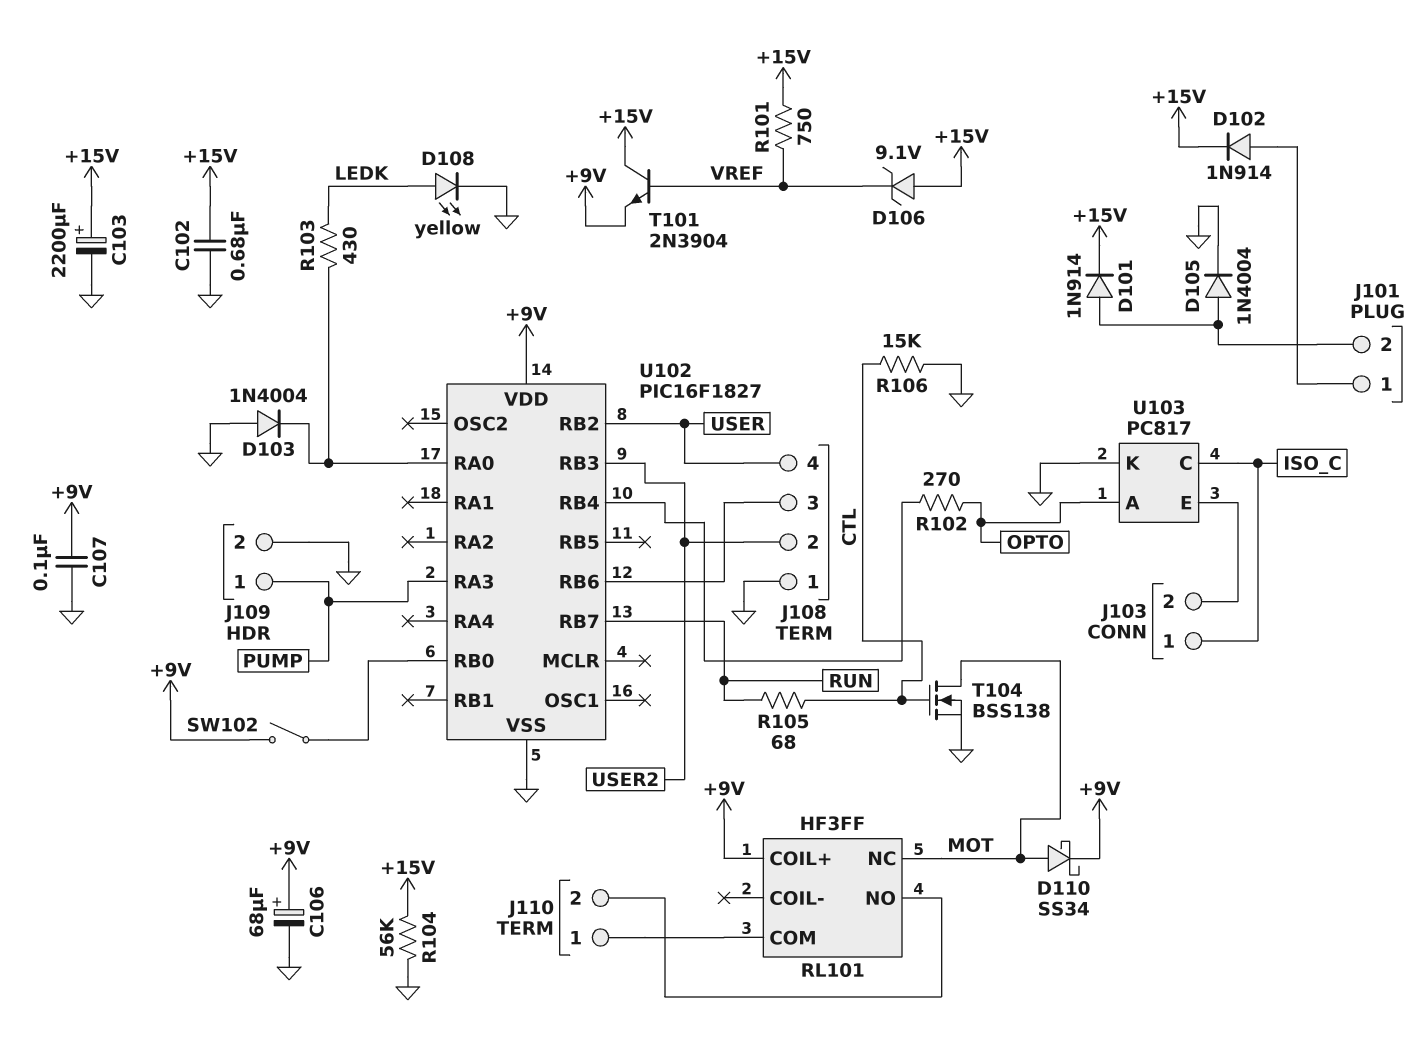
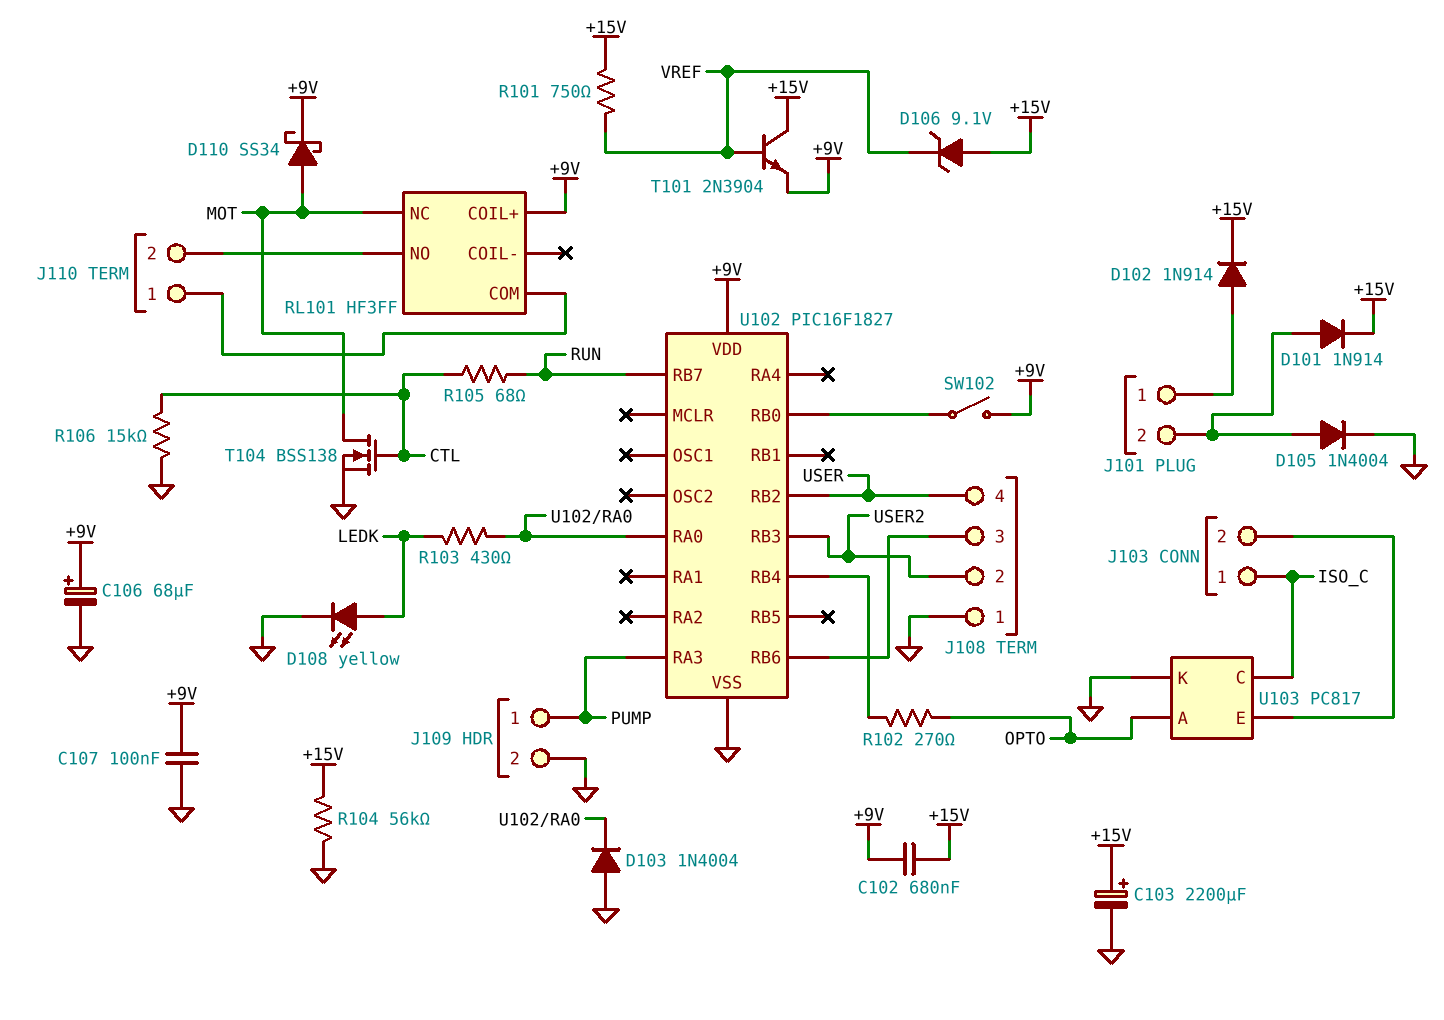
C102: 680nF (+15V, GND) -> 680nF (+9V, +15V)

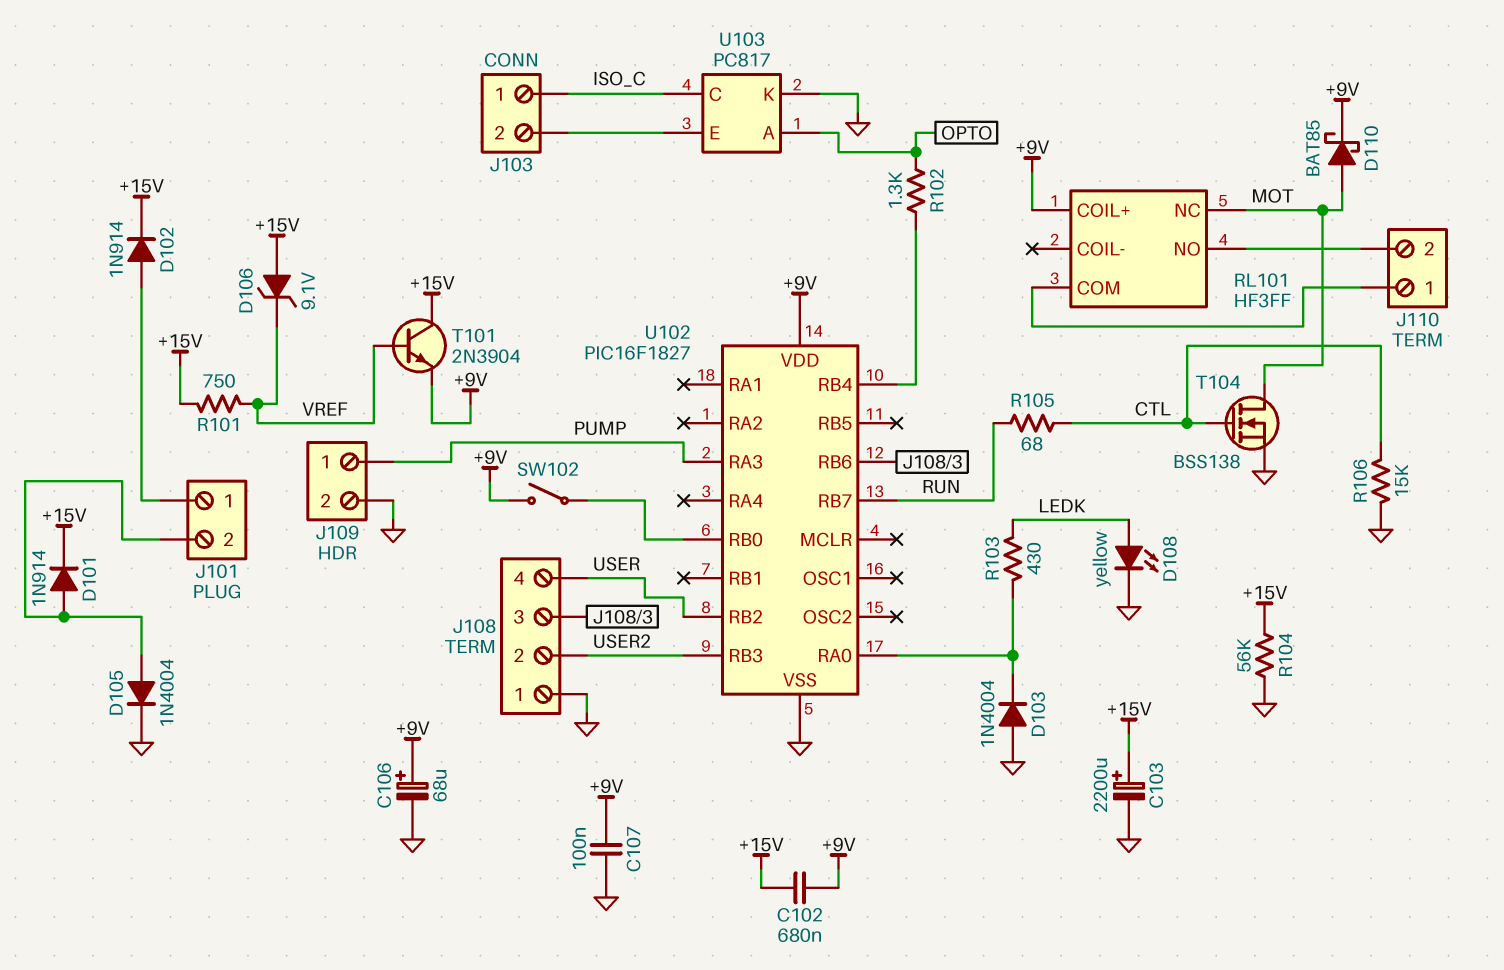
D110: schottky SS34 (A MOT, K +9V) -> schottky BAT85 (A MOT, K +9V)
R102: 270 (OPTO, U102/RB4) -> 1.3k (OPTO, U102/RB4)

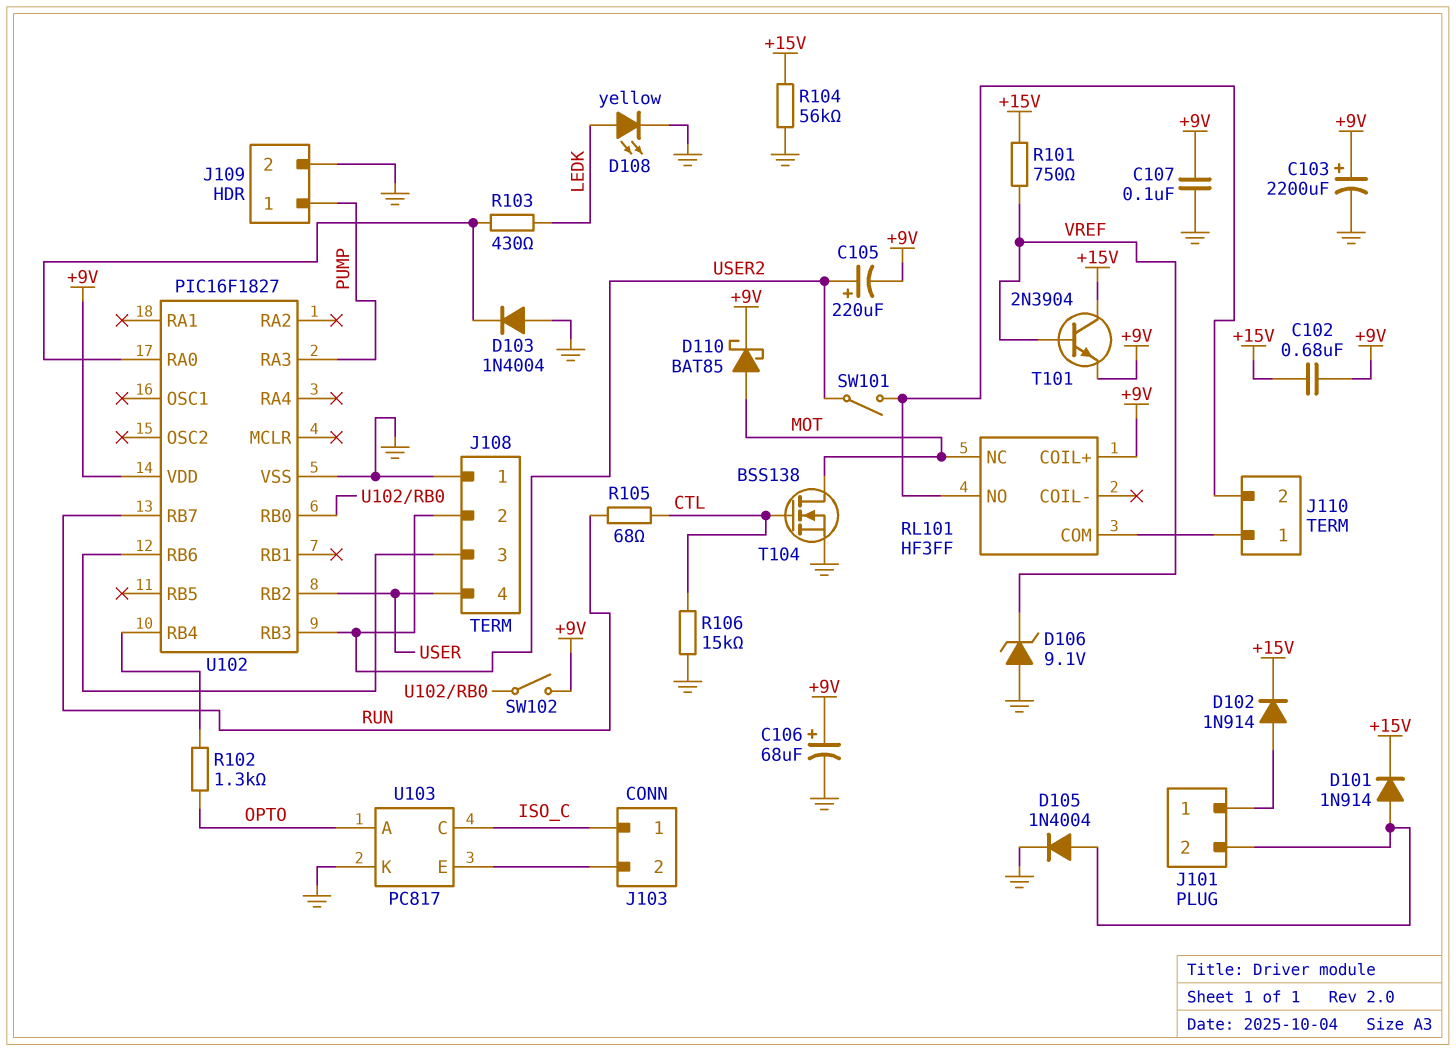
C103: 2200uF (plus +15V, minus GND) -> 2200uF (plus +9V, minus GND)
C105: none -> 220uF (plus USER2, minus +9V)
D106: zener 9.1V (A +15V, K VREF) -> zener 9.1V (A GND, K VREF)
SW101: none -> switch (J110/2, USER2)

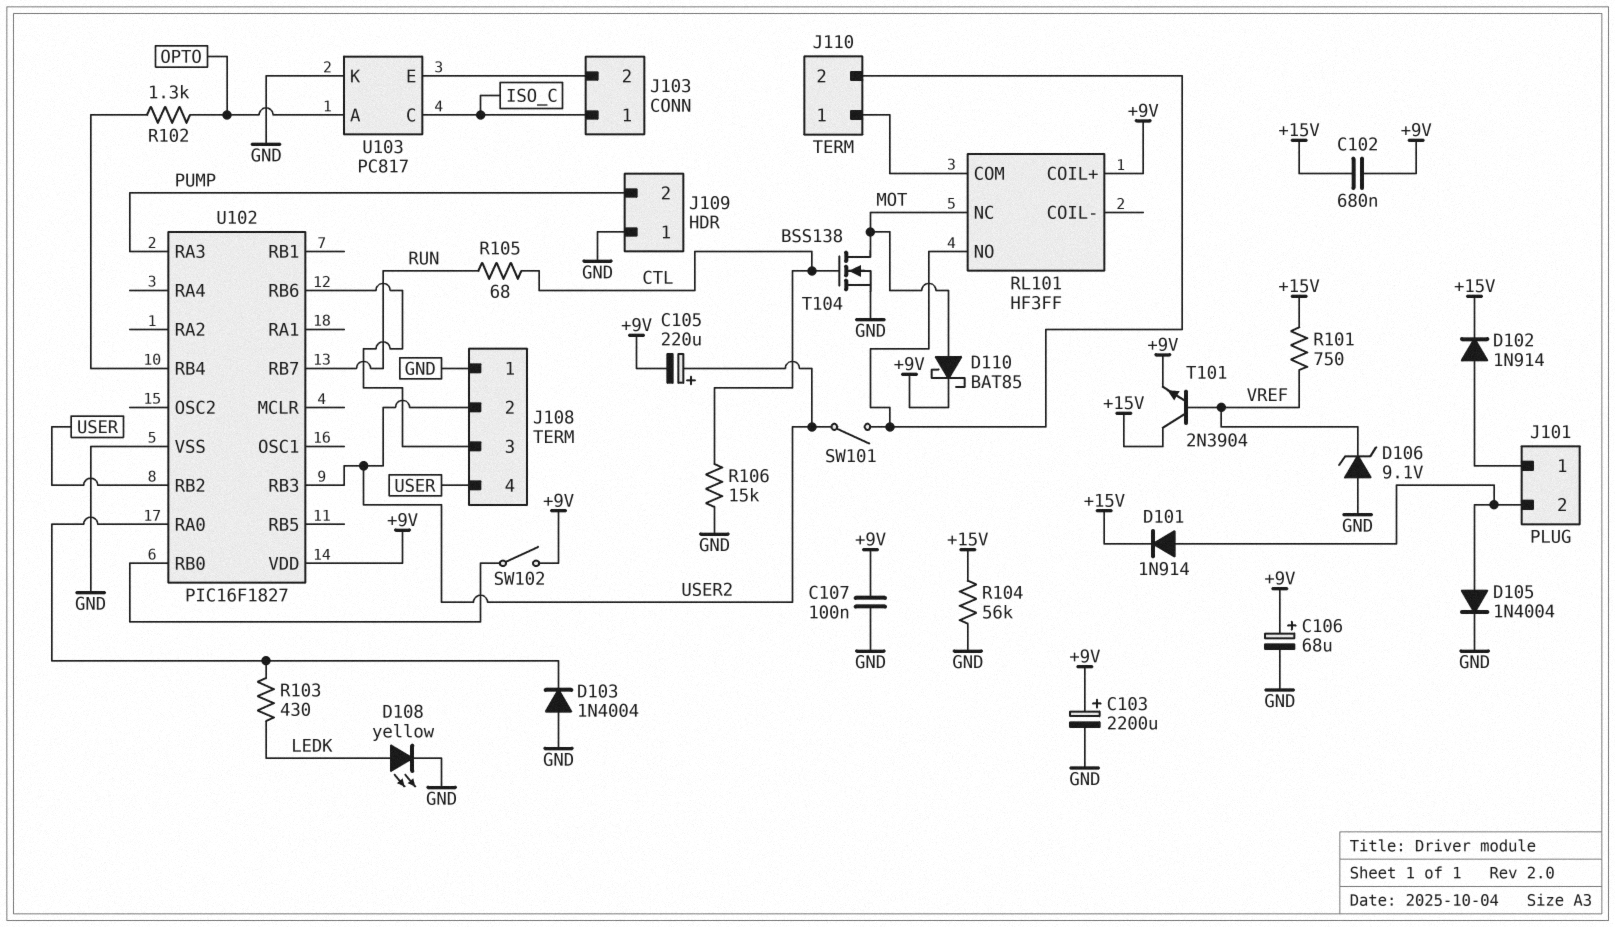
J109 pin 1: PUMP -> GND
J109 pin 2: GND -> PUMP

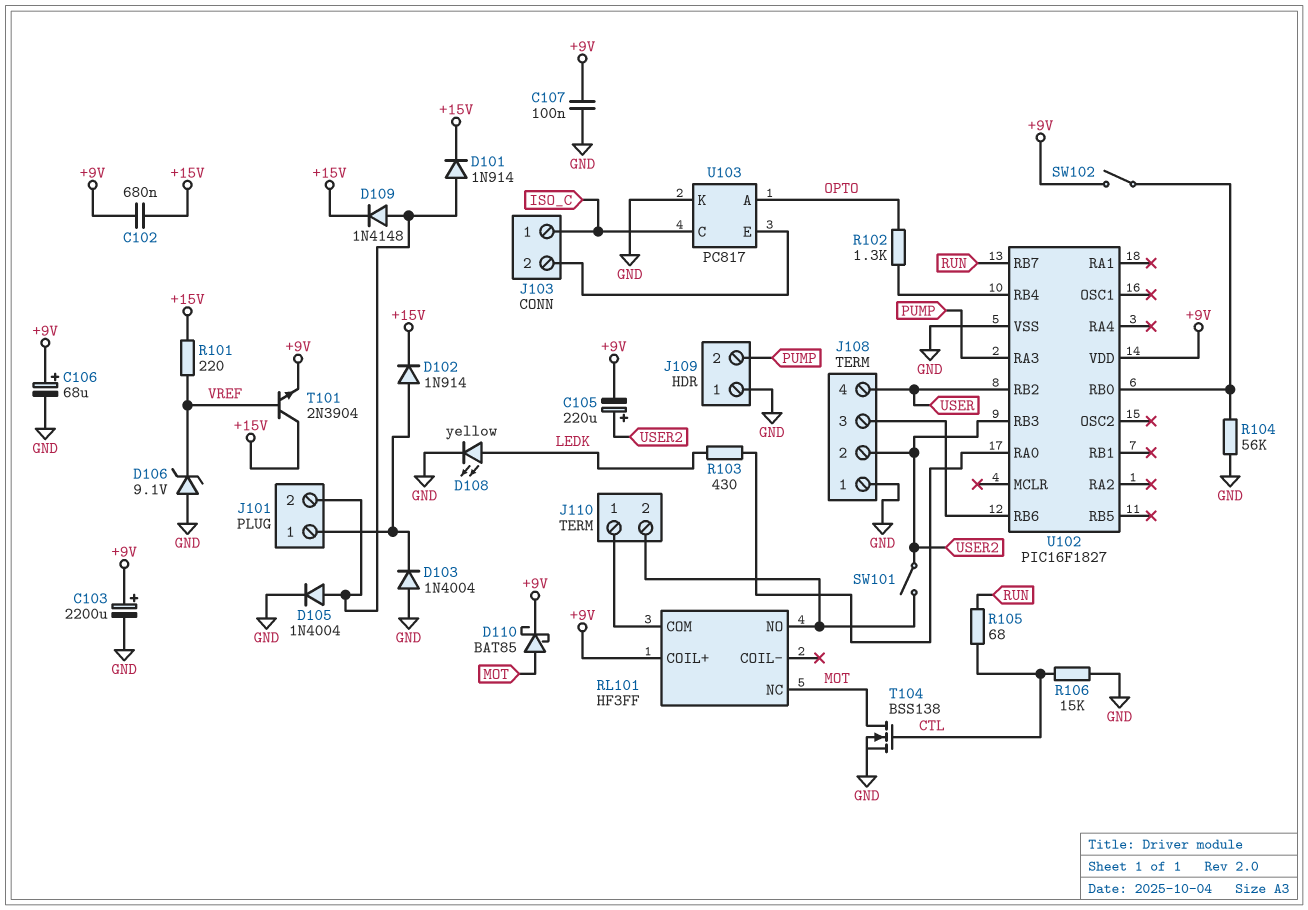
D103: diode 1N4004 (A GND, K U102/RA0) -> diode 1N4004 (A GND, K J101/1)
D109: none -> diode 1N4148 (A J101/2, K +15V)
R101: 750 (+15V, VREF) -> 220 (+15V, VREF)
R104: 56k (+15V, GND) -> 56k (GND, U102/RB0)

